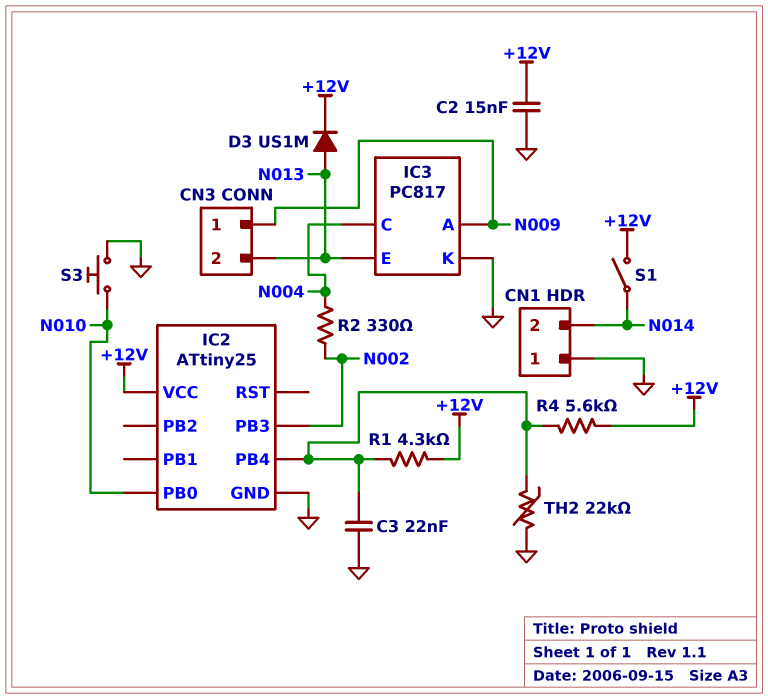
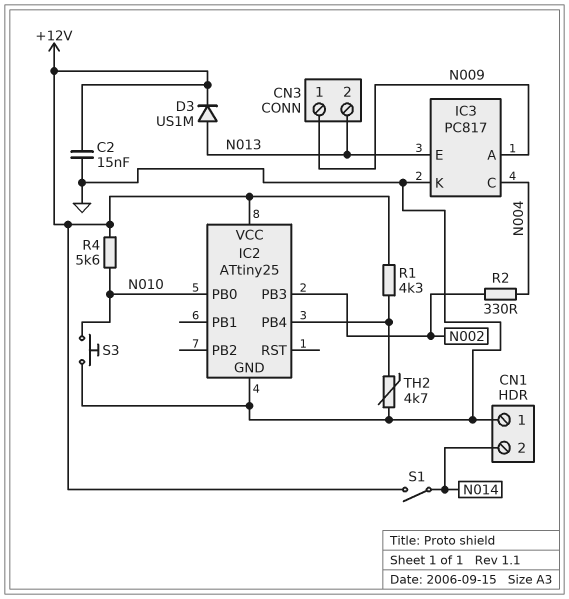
C3: 22nF (GND, IC2/PB4) -> none
R4: 5.6k (+12V, IC2/PB4) -> 5.6k (+12V, N010)
TH2: 22k (GND, IC2/PB4) -> 4.7k (GND, IC2/PB4)

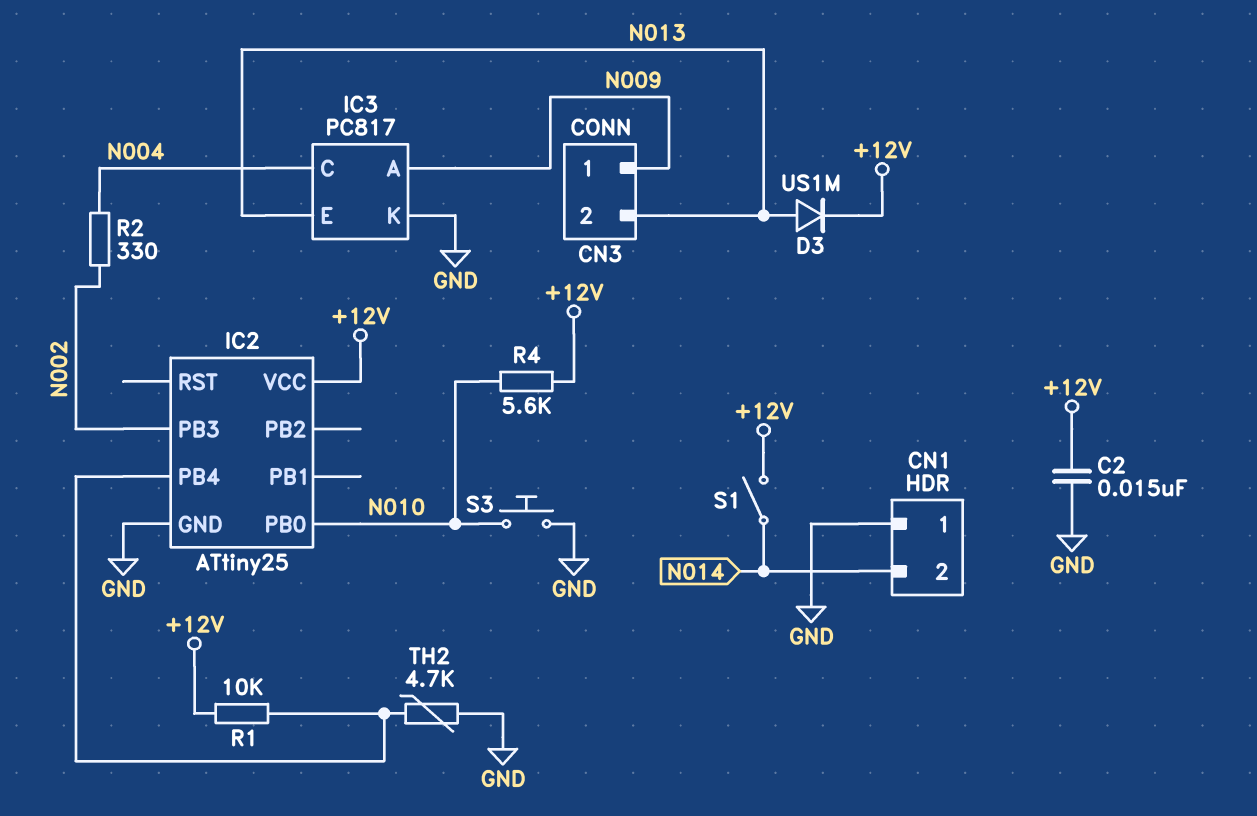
R1: 4.3k (+12V, IC2/PB4) -> 10k (+12V, IC2/PB4)

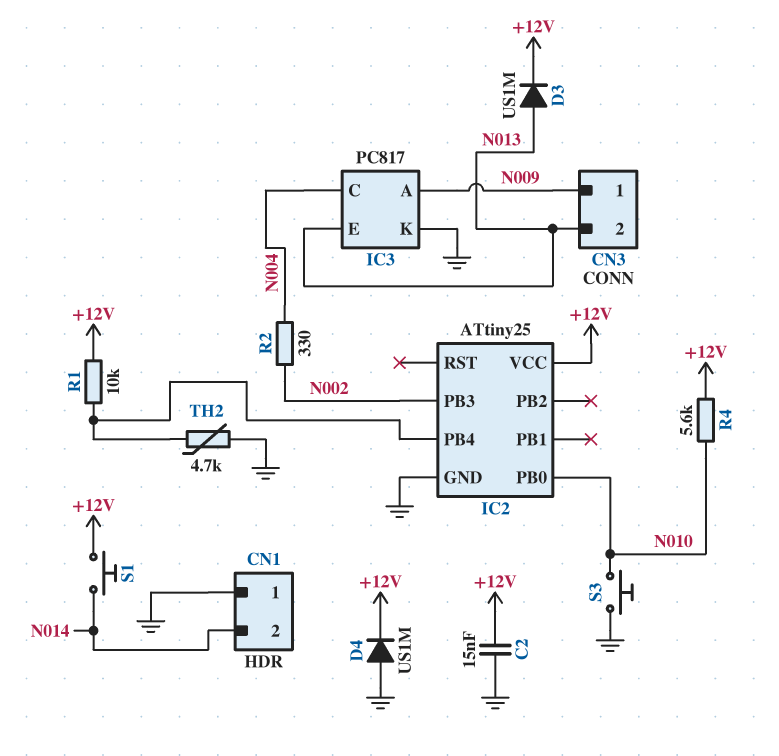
D4: none -> diode US1M (A GND, K +12V)
S1: switch (+12V, N014) -> button (+12V, N014)

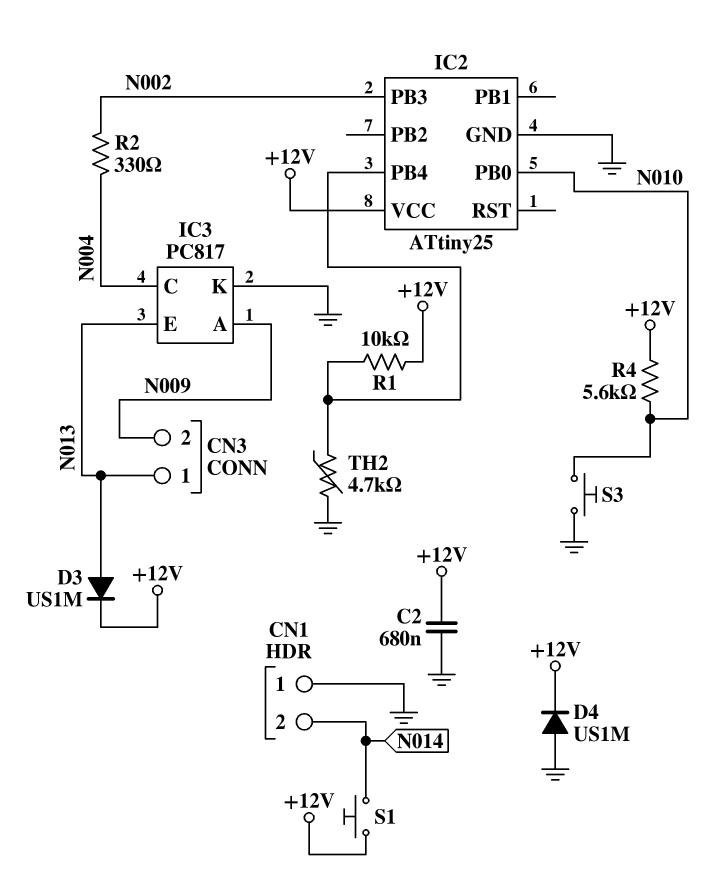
C2: 15nF (+12V, GND) -> 680nF (+12V, GND)
CN3 pin 1: N009 -> N013
CN3 pin 2: N013 -> N009

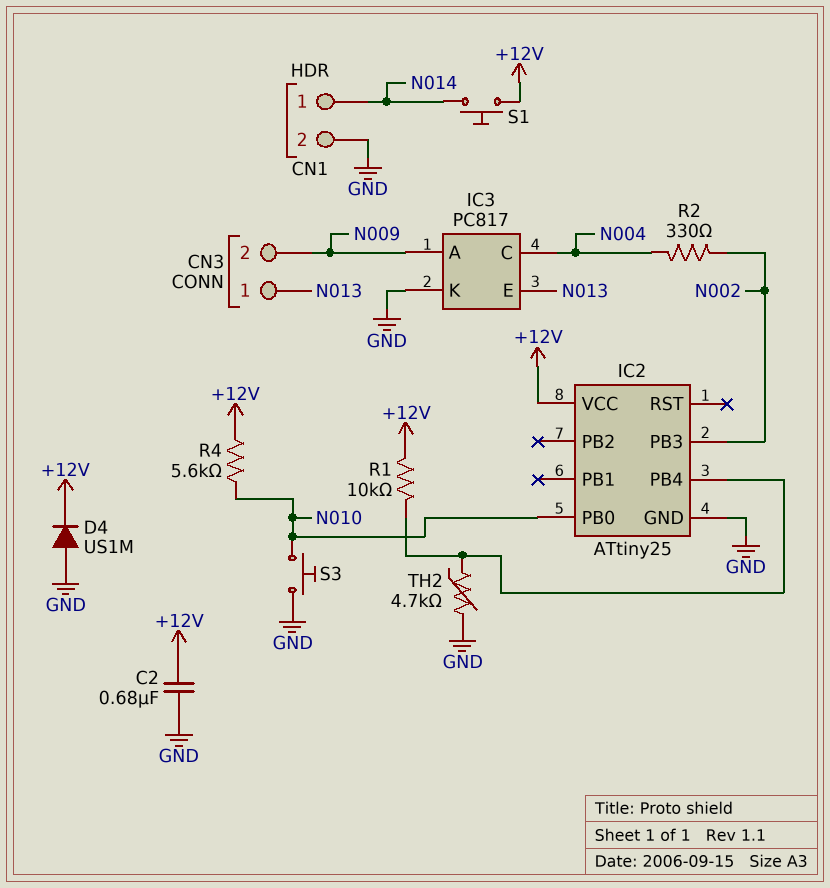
CN1 pin 1: GND -> N014
CN1 pin 2: N014 -> GND
D3: diode US1M (A N013, K +12V) -> none

